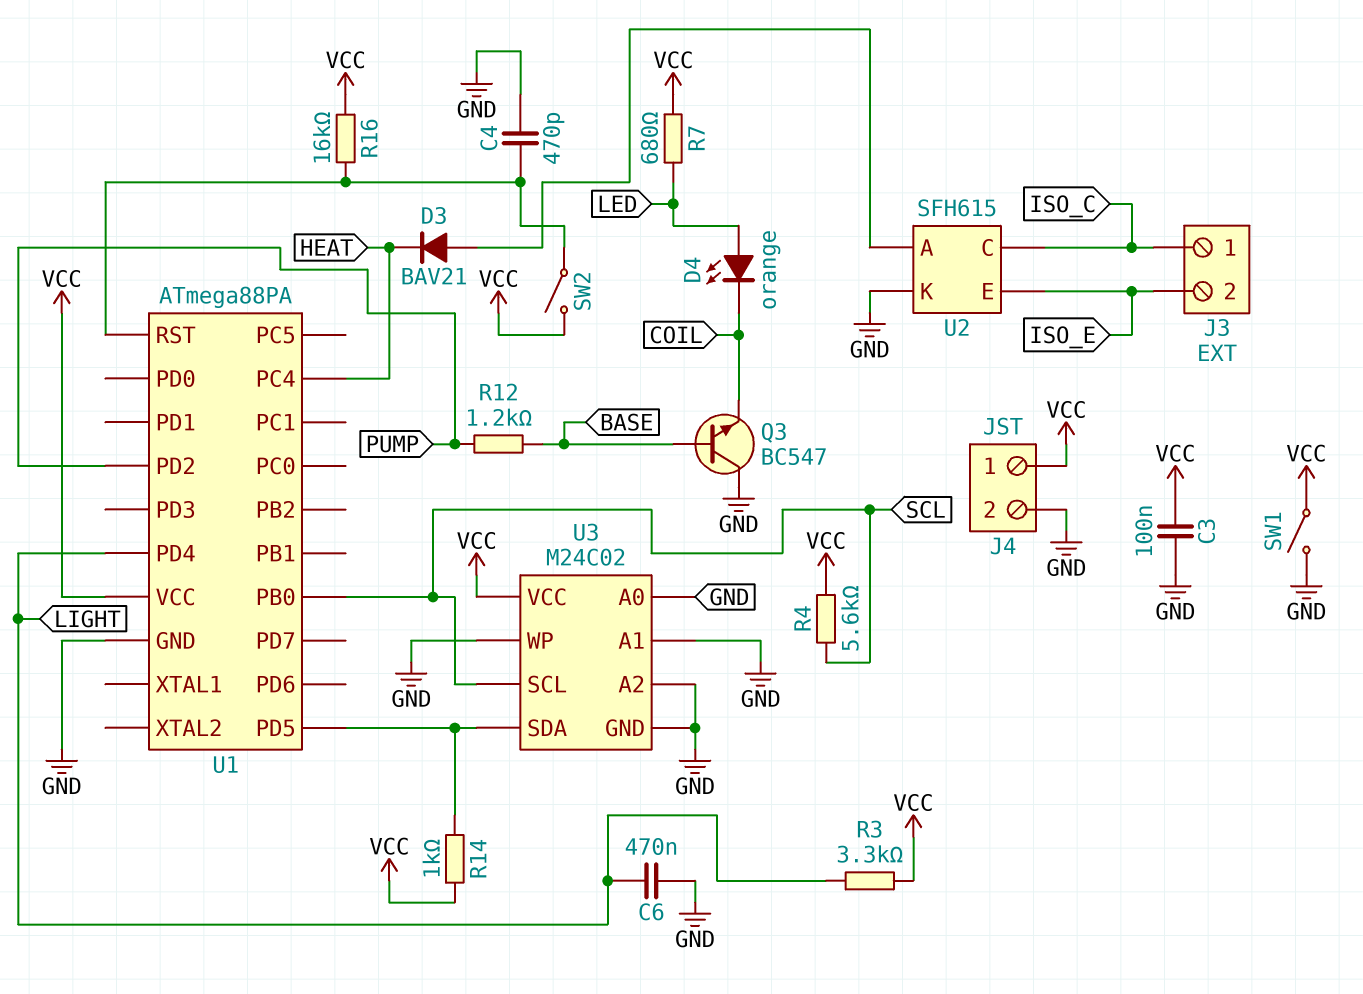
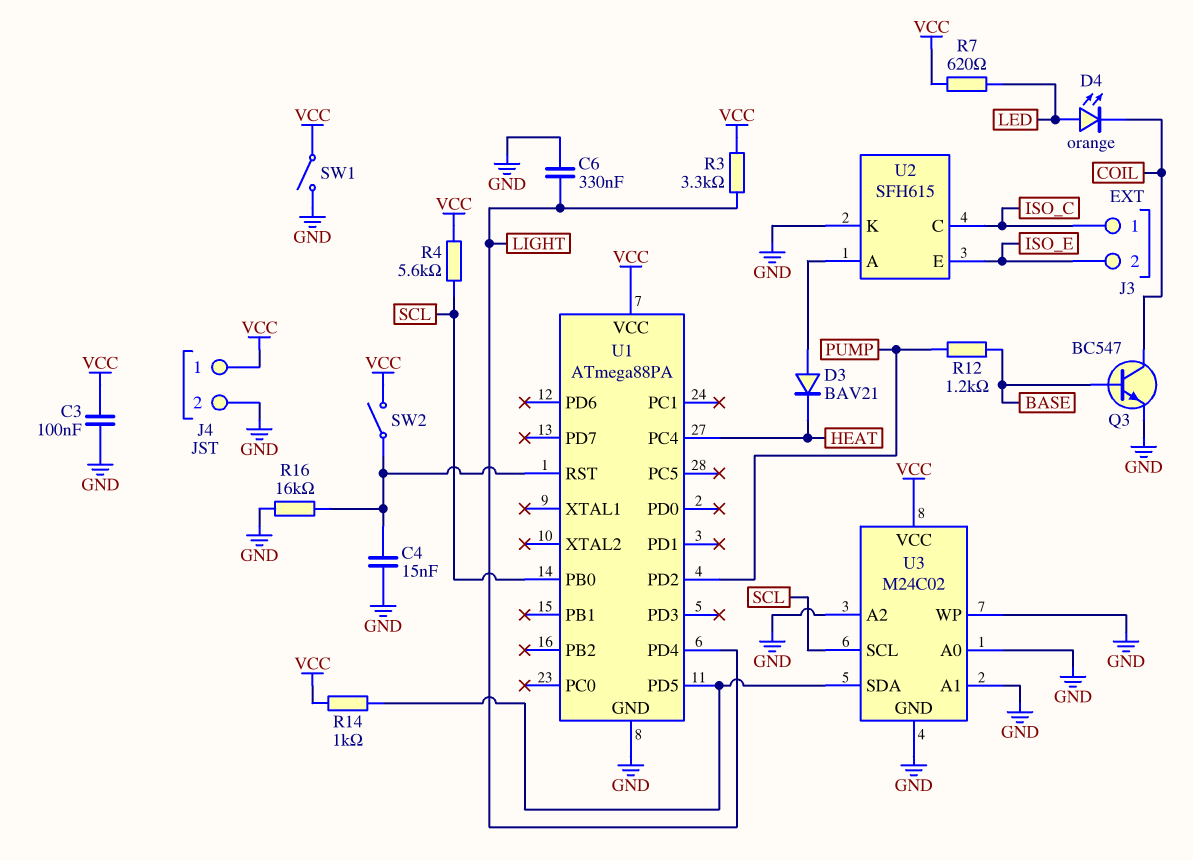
C4: 470pF (GND, U1/RST) -> 15nF (GND, U1/RST)
C6: 470nF (GND, LIGHT) -> 330nF (GND, LIGHT)
Q3: NPN BC547 (B BASE, C GND, E COIL) -> NPN BC547 (B BASE, C COIL, E GND)
R7: 680 (LED, VCC) -> 620 (LED, VCC)
R16: 16k (U1/RST, VCC) -> 16k (GND, U1/RST)

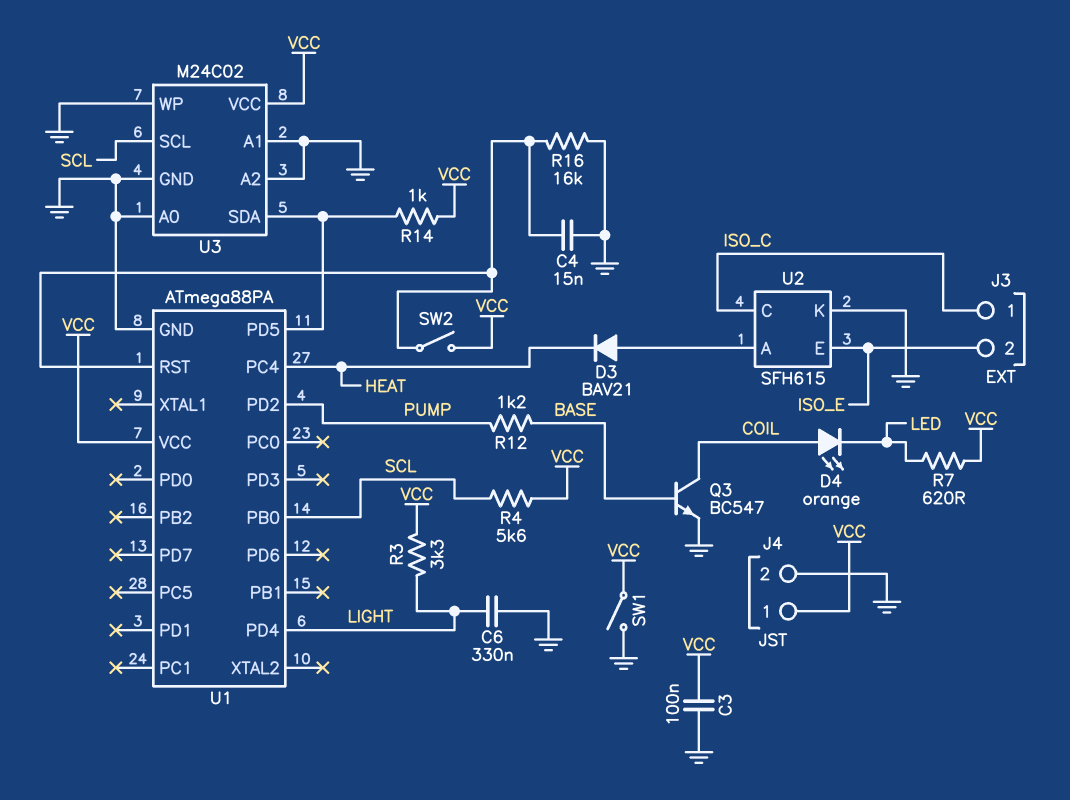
D4: LED orange (A LED, K COIL) -> LED orange (A COIL, K LED)

